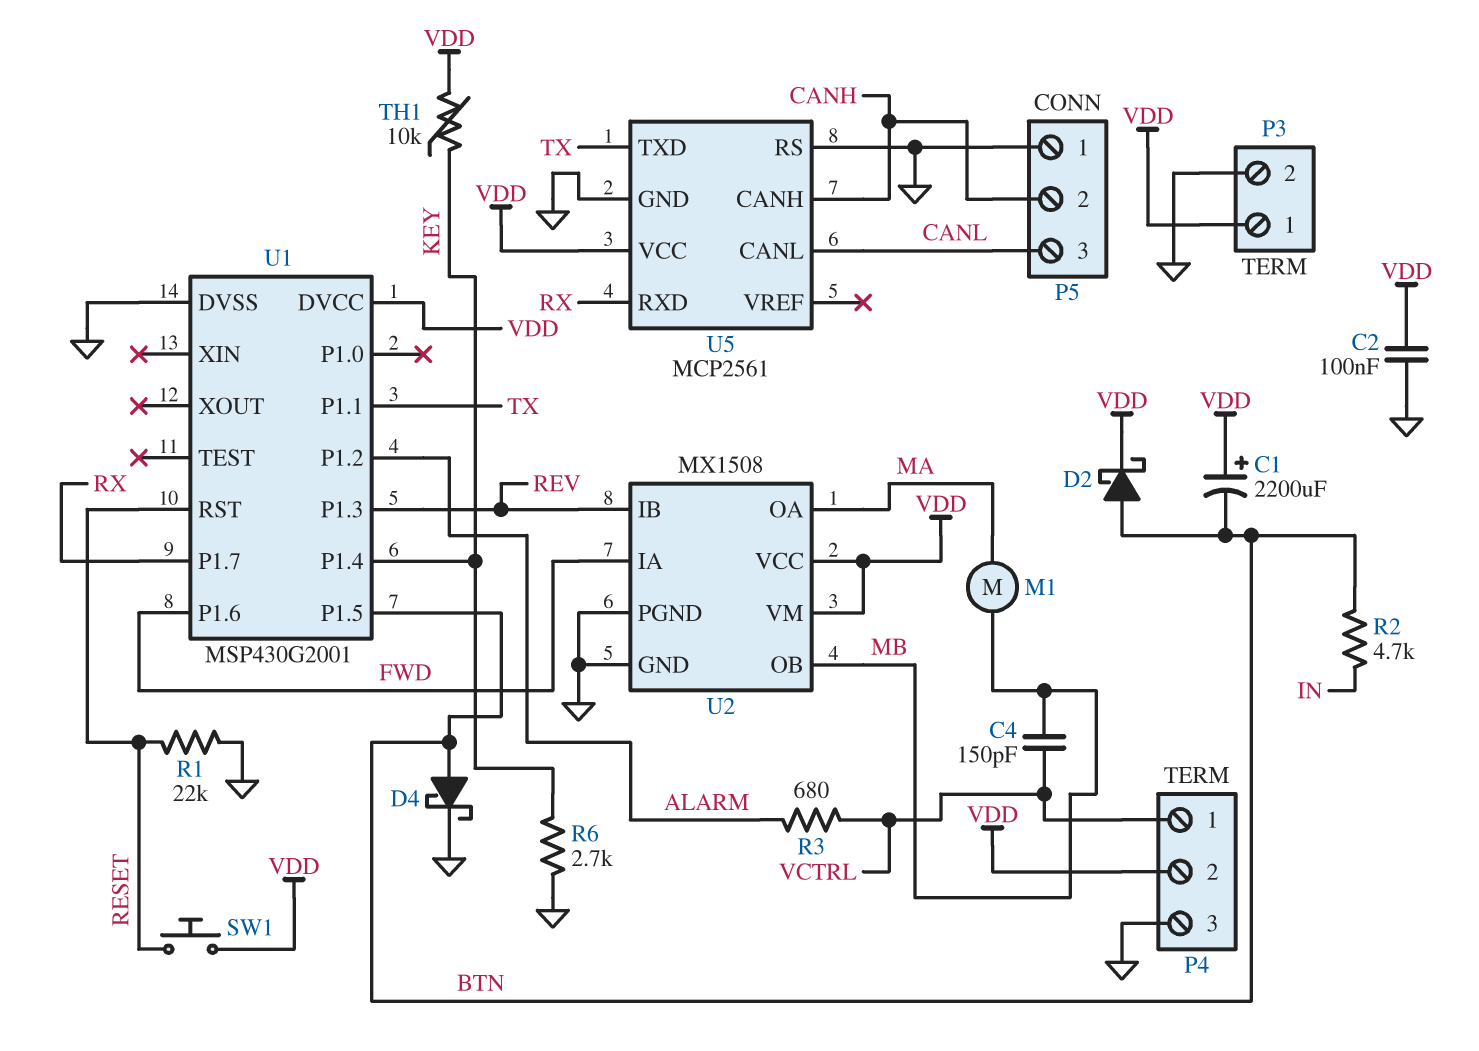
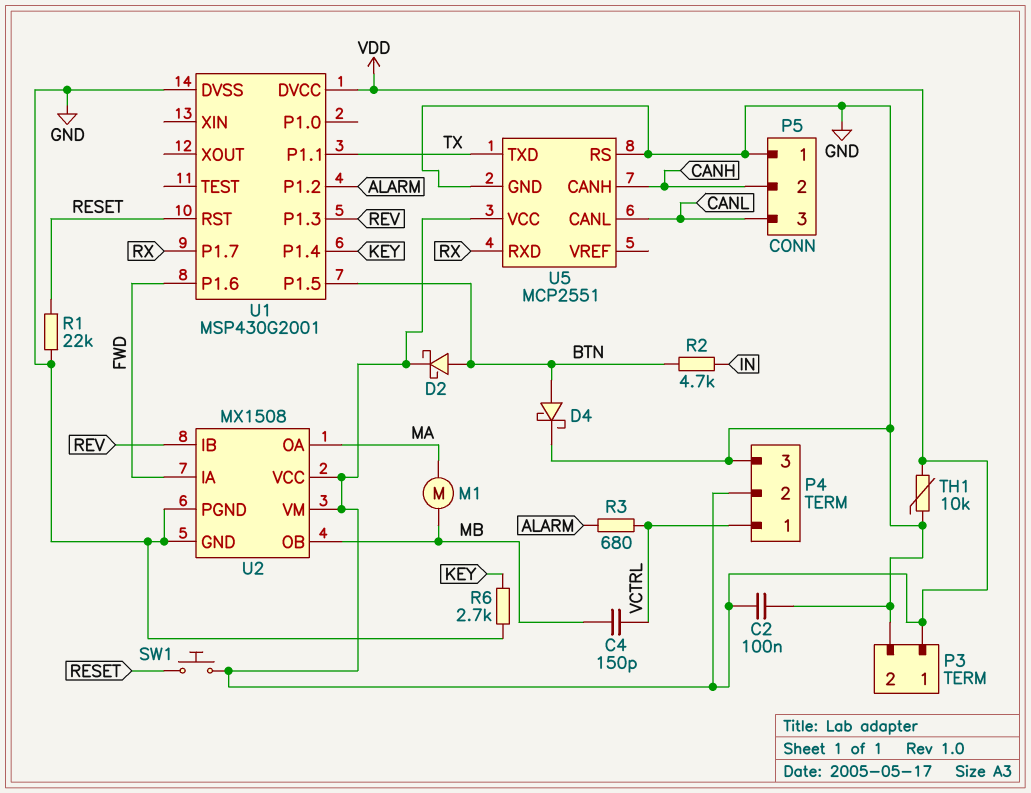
C1: 2200uF (plus VDD, minus BTN) -> none
TH1: 10k (KEY, VDD) -> 10k (GND, VDD)
U5: MCP2561 -> MCP2551

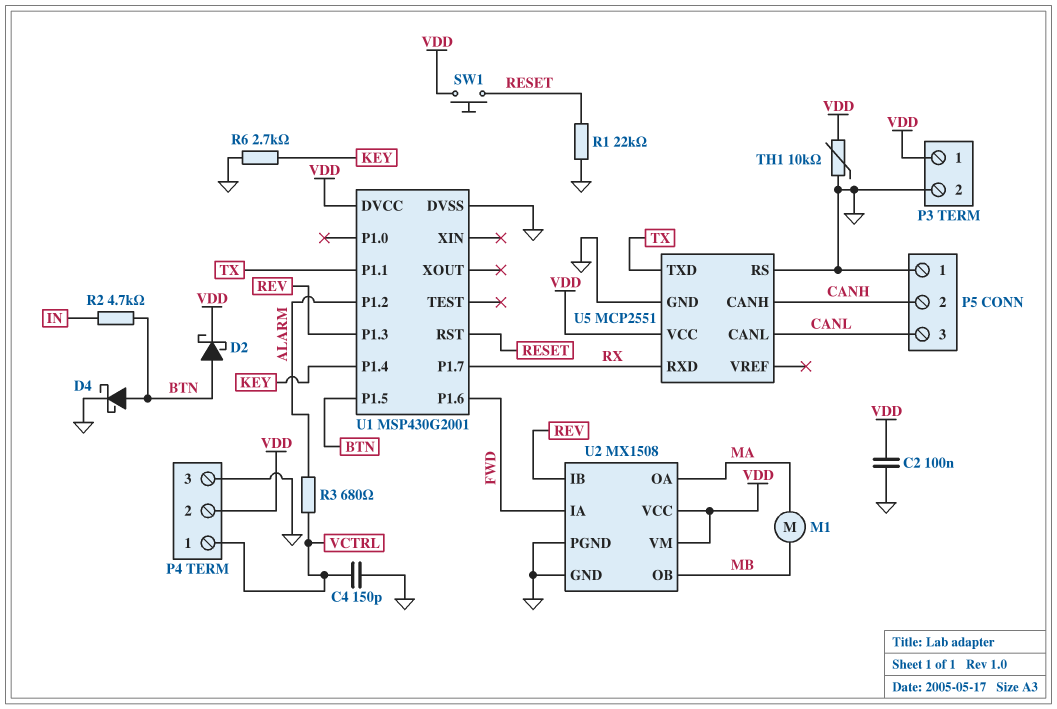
C4: 150pF (MB, VCTRL) -> 150pF (GND, VCTRL)

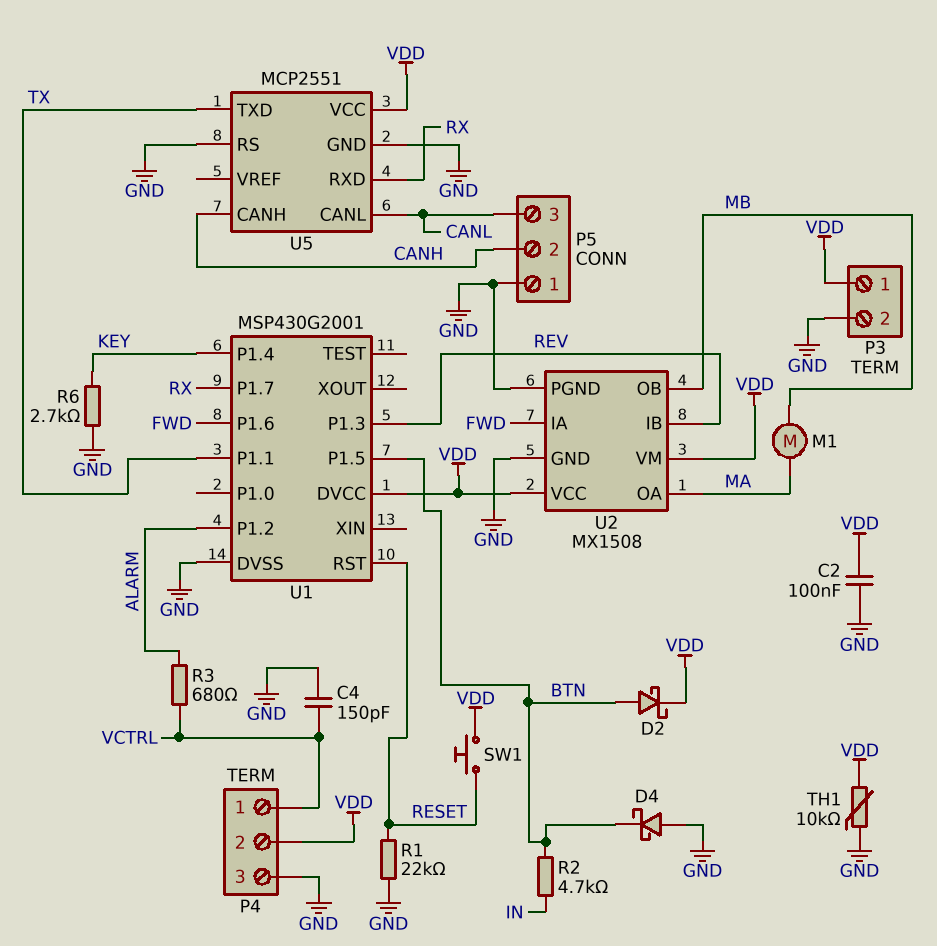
D4: schottky (A BTN, K GND) -> schottky (A GND, K BTN)

